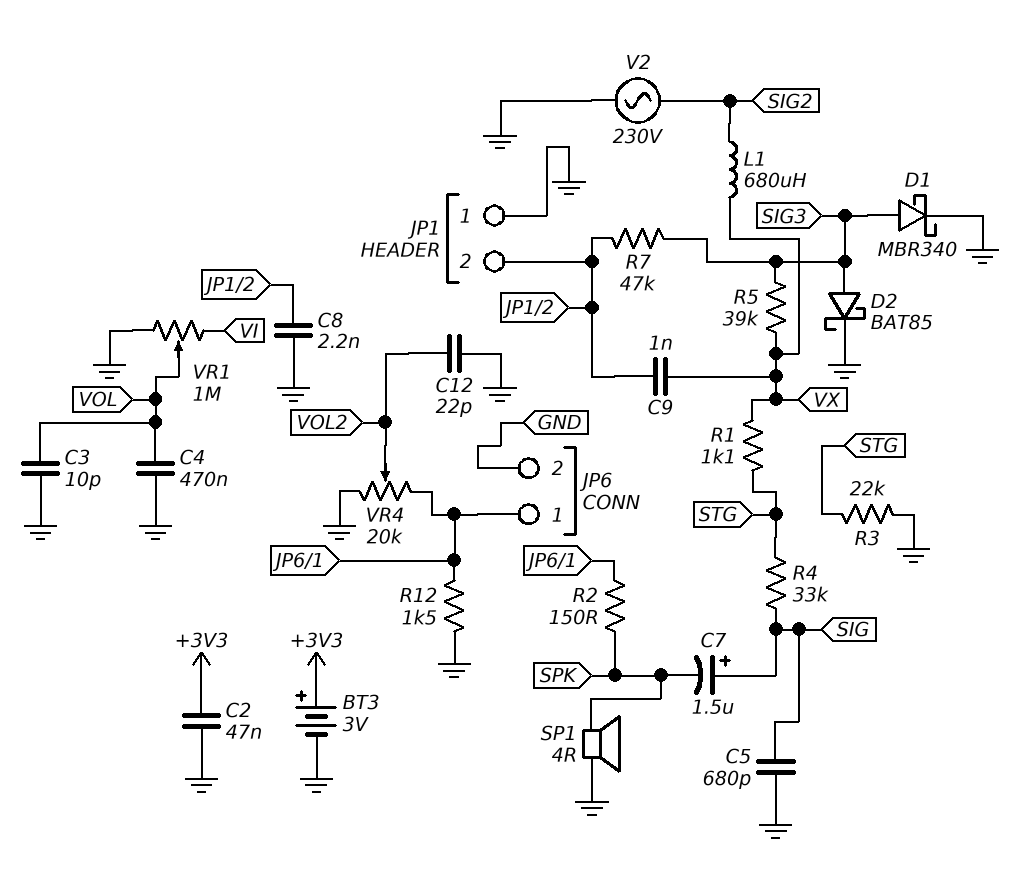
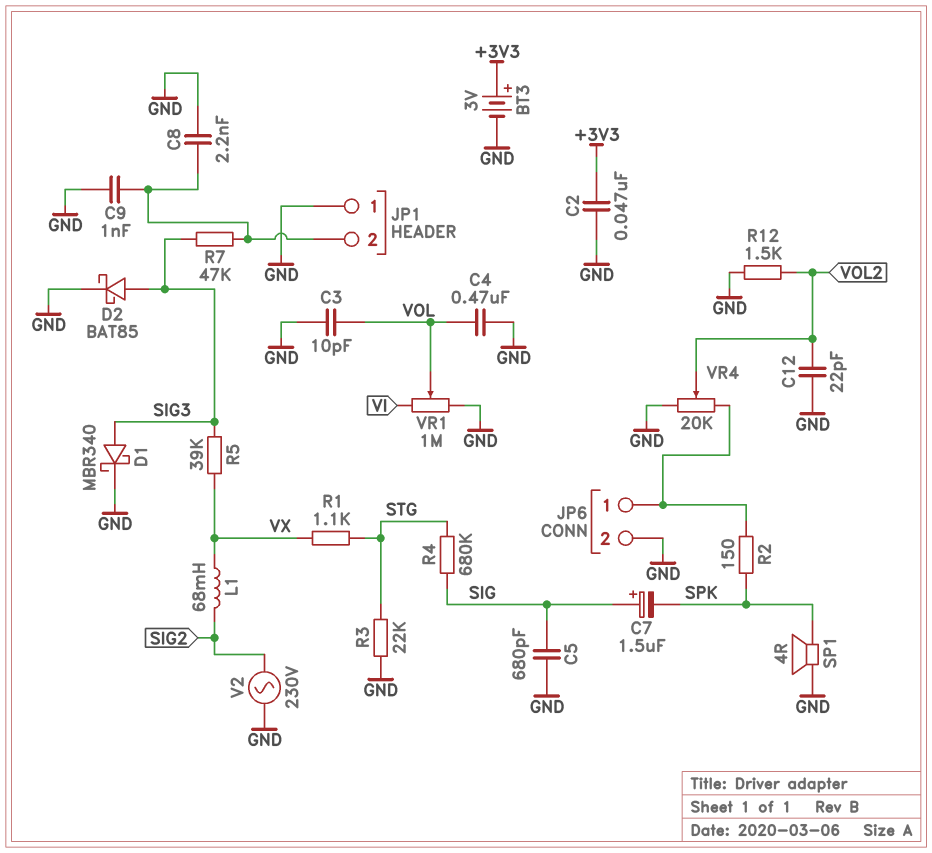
C9: 1nF (JP1/2, VX) -> 1nF (GND, JP1/2)
L1: 680uH (SIG2, VX) -> 68mH (SIG2, VX)
R4: 33k (SIG, STG) -> 680k (SIG, STG)
R12: 1.5k (GND, JP6/1) -> 1.5k (GND, VOL2)

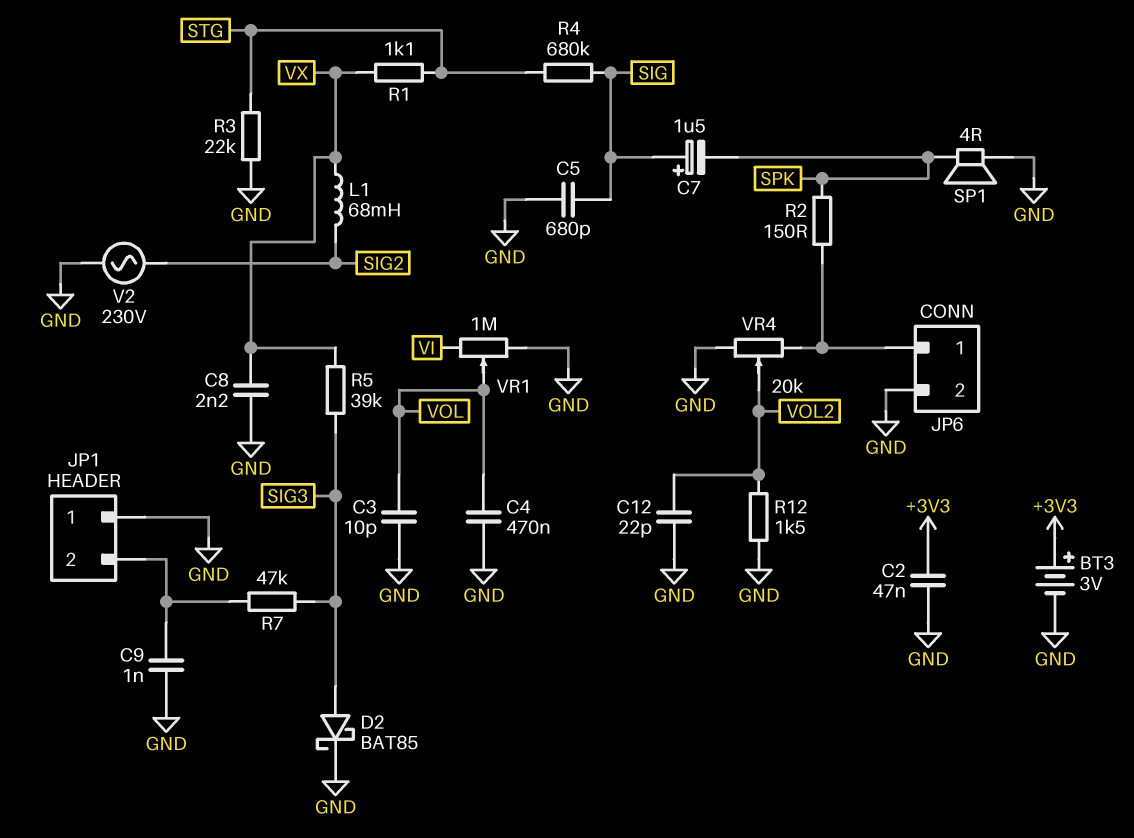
C8: 2.2nF (GND, JP1/2) -> 2.2nF (GND, VX)
D1: schottky MBR340 (A SIG3, K GND) -> none

